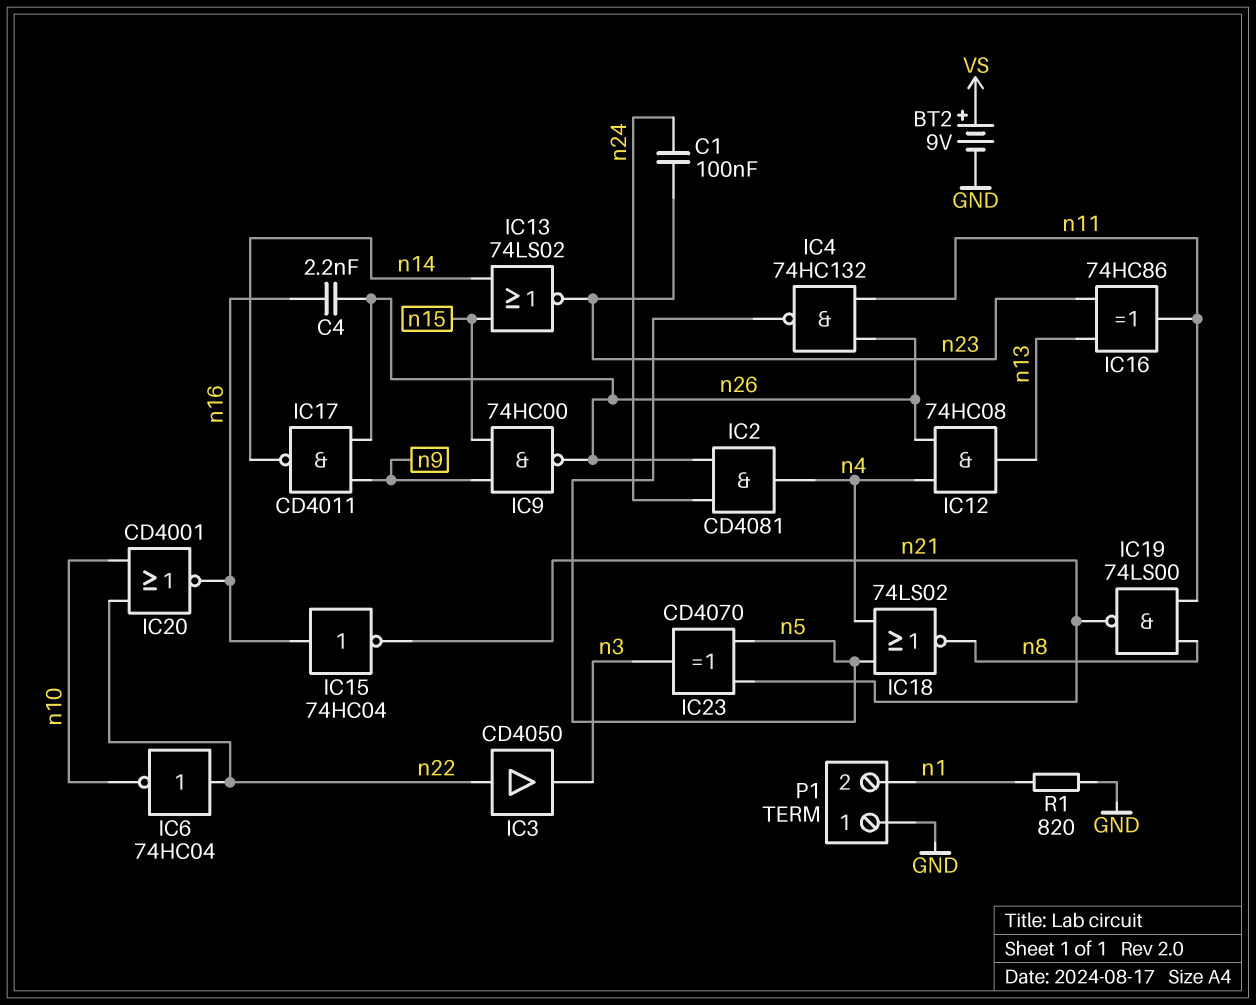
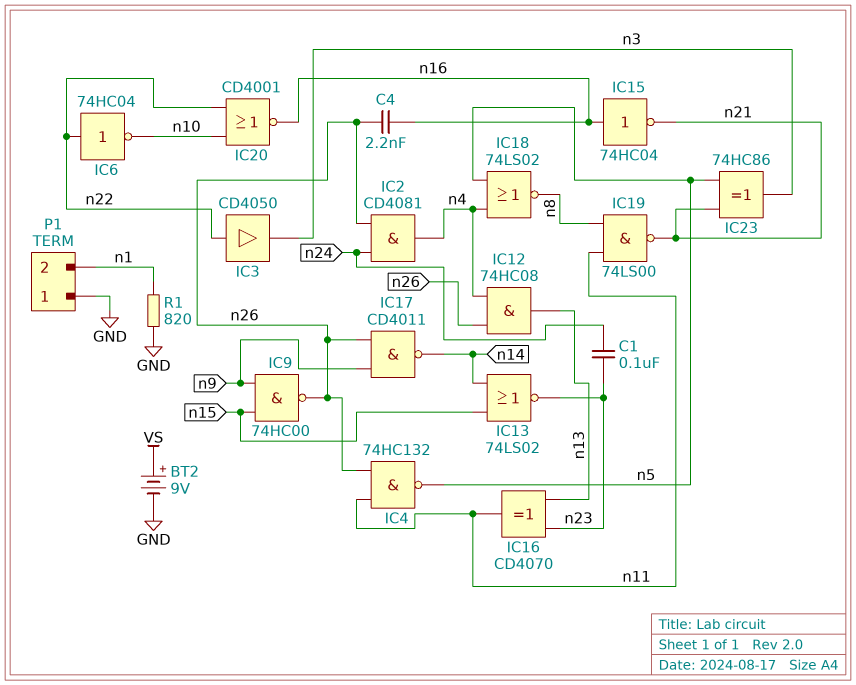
IC16: XOR 74HC86 (in n13, in n23, out n11) -> XOR CD4070 (in n13, in n23, out n11)
IC23: XOR CD4070 (in n5, in n21, out n3) -> XOR 74HC86 (in n5, in n21, out n3)

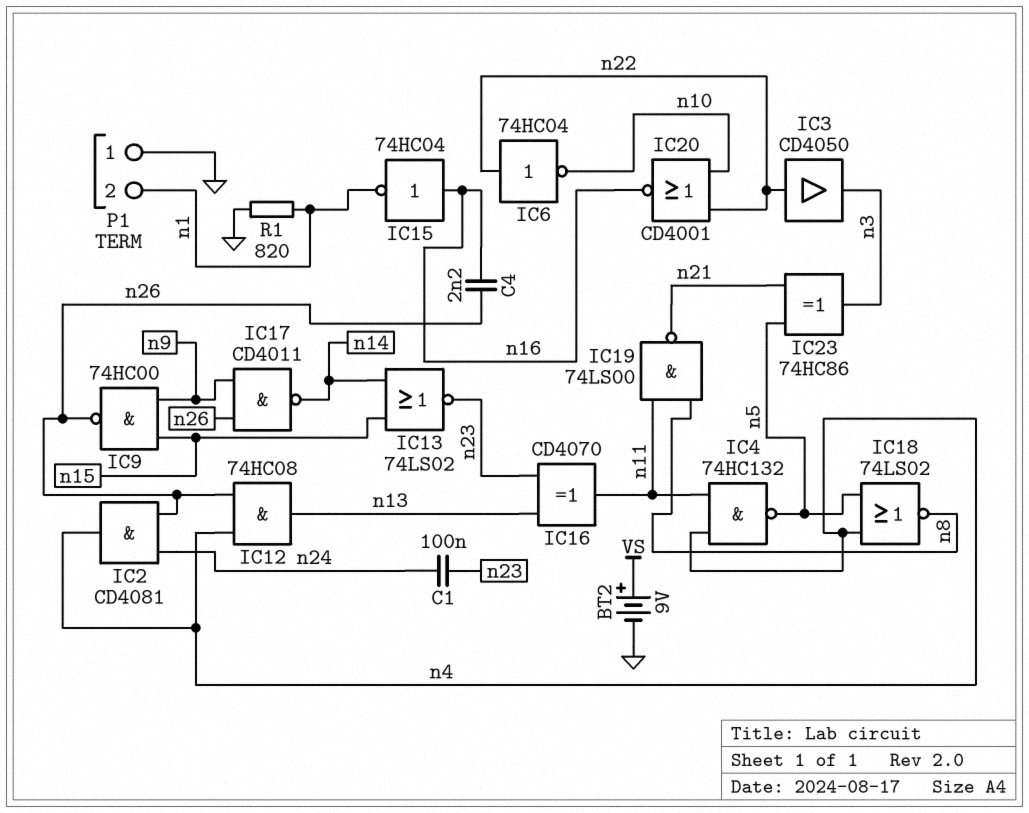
IC4: NAND 74HC132 (in n11, in n26, out n5) -> NAND 74HC132 (in n4, in n11, out n5)
IC15: NOT 74HC04 (in n16, out n21) -> NOT 74HC04 (in n16, out n1)

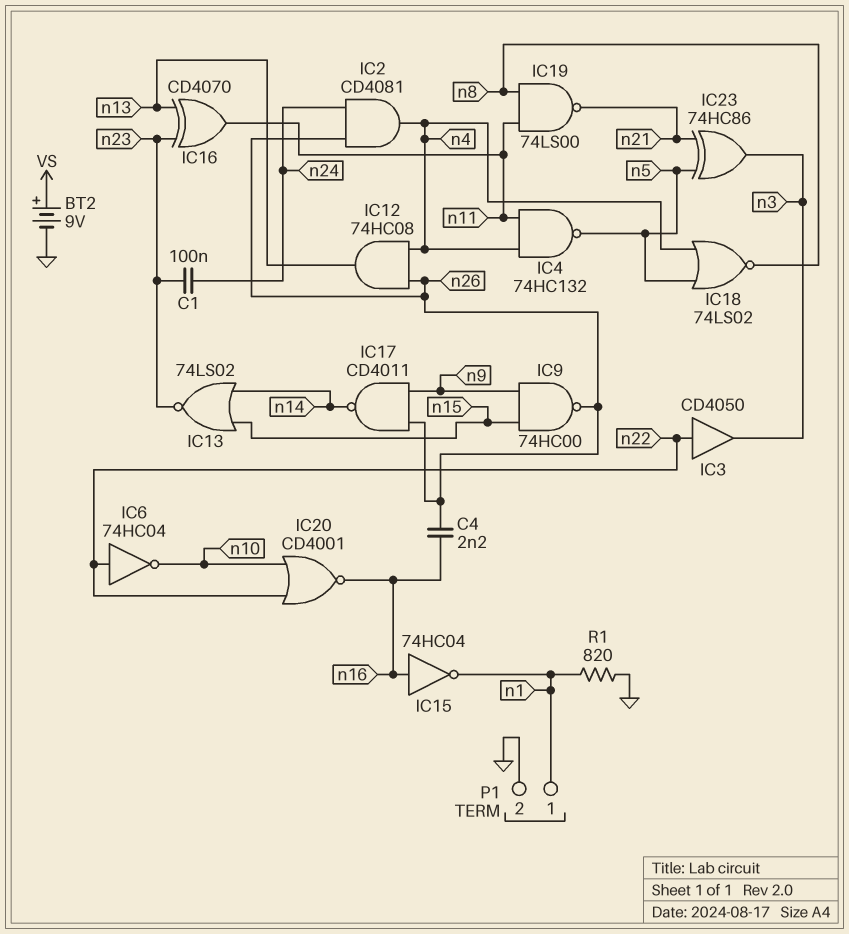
P1 pin 1: GND -> n1
P1 pin 2: n1 -> GND

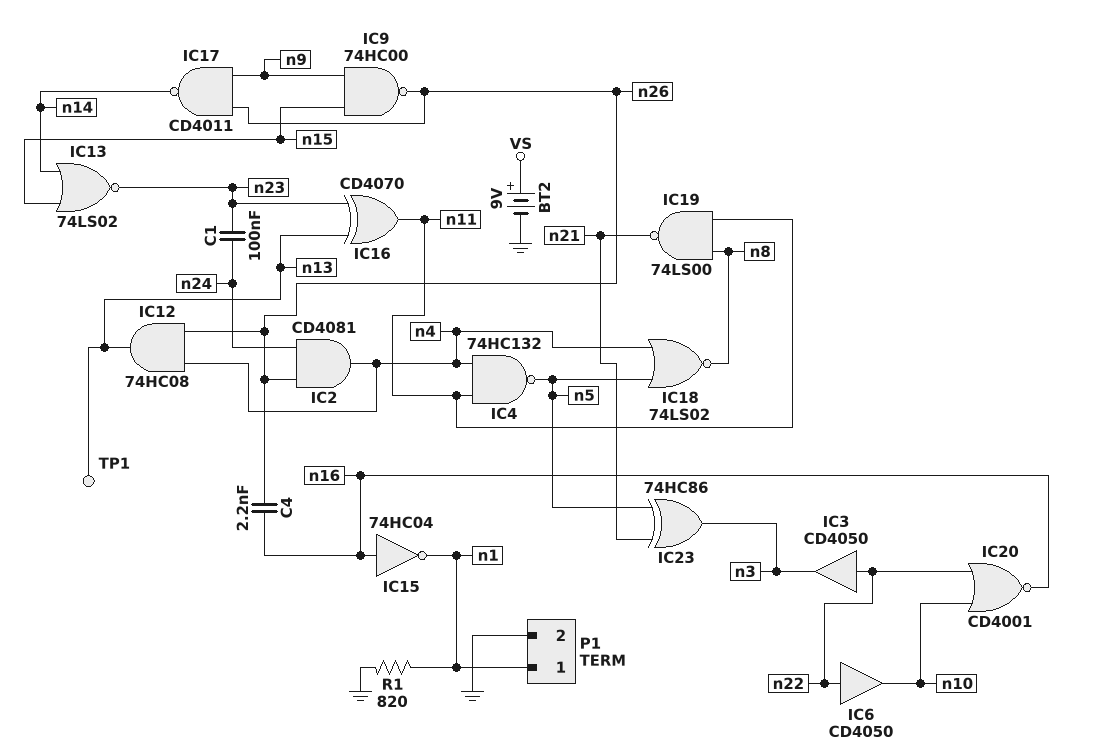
IC6: NOT 74HC04 (in n22, out n10) -> buffer CD4050 (in n22, out n10)
TP1: none -> test point (n13)

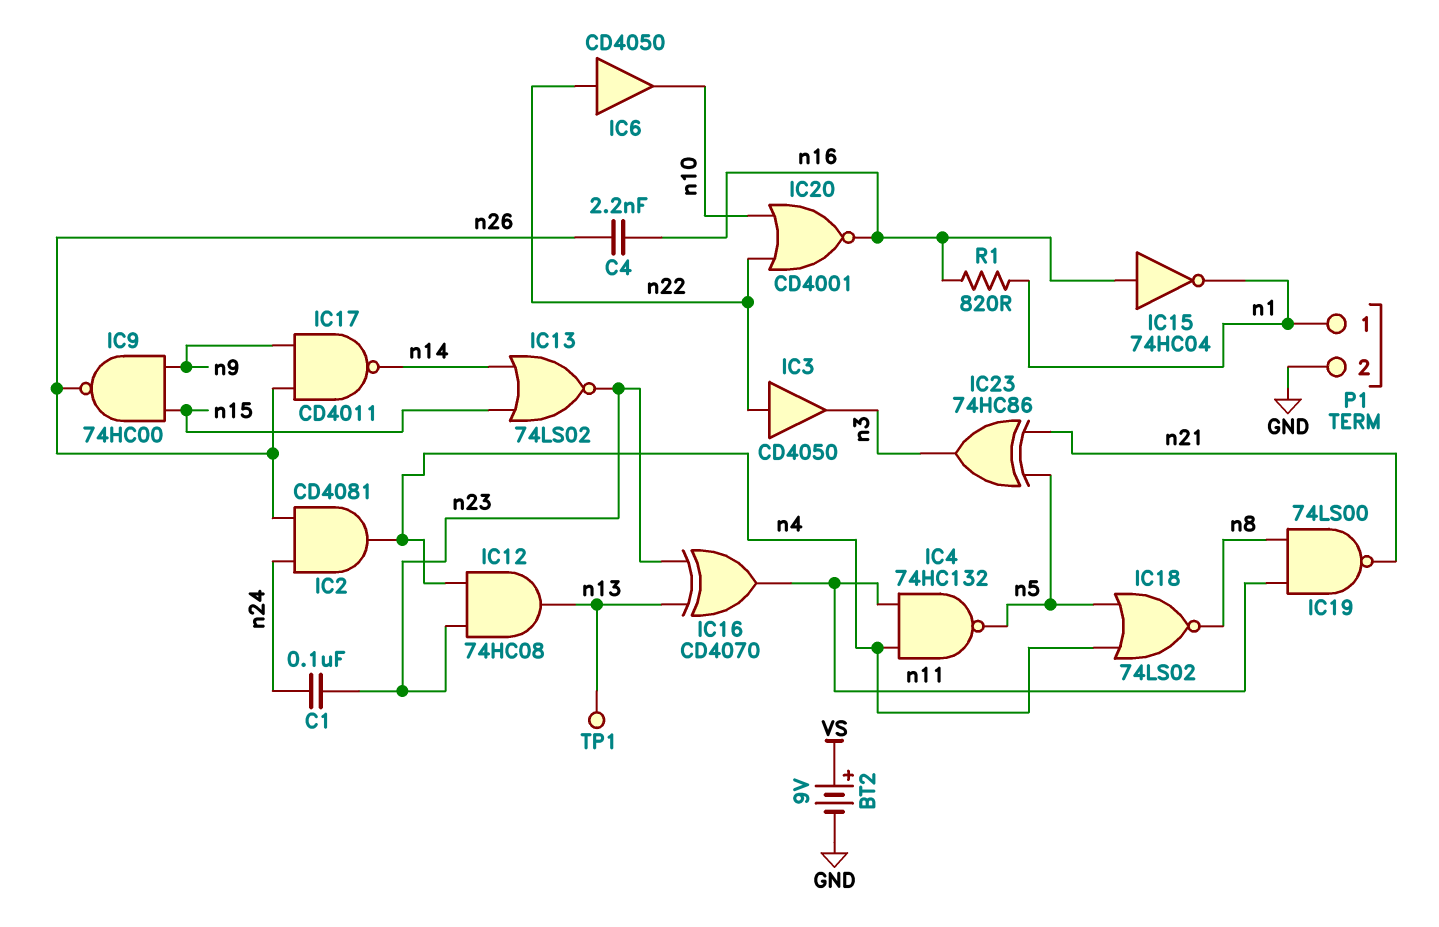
IC12: AND 74HC08 (in n4, in n26, out n13) -> AND 74HC08 (in n4, in n23, out n13)
R1: 820 (GND, n1) -> 820 (n1, n16)

